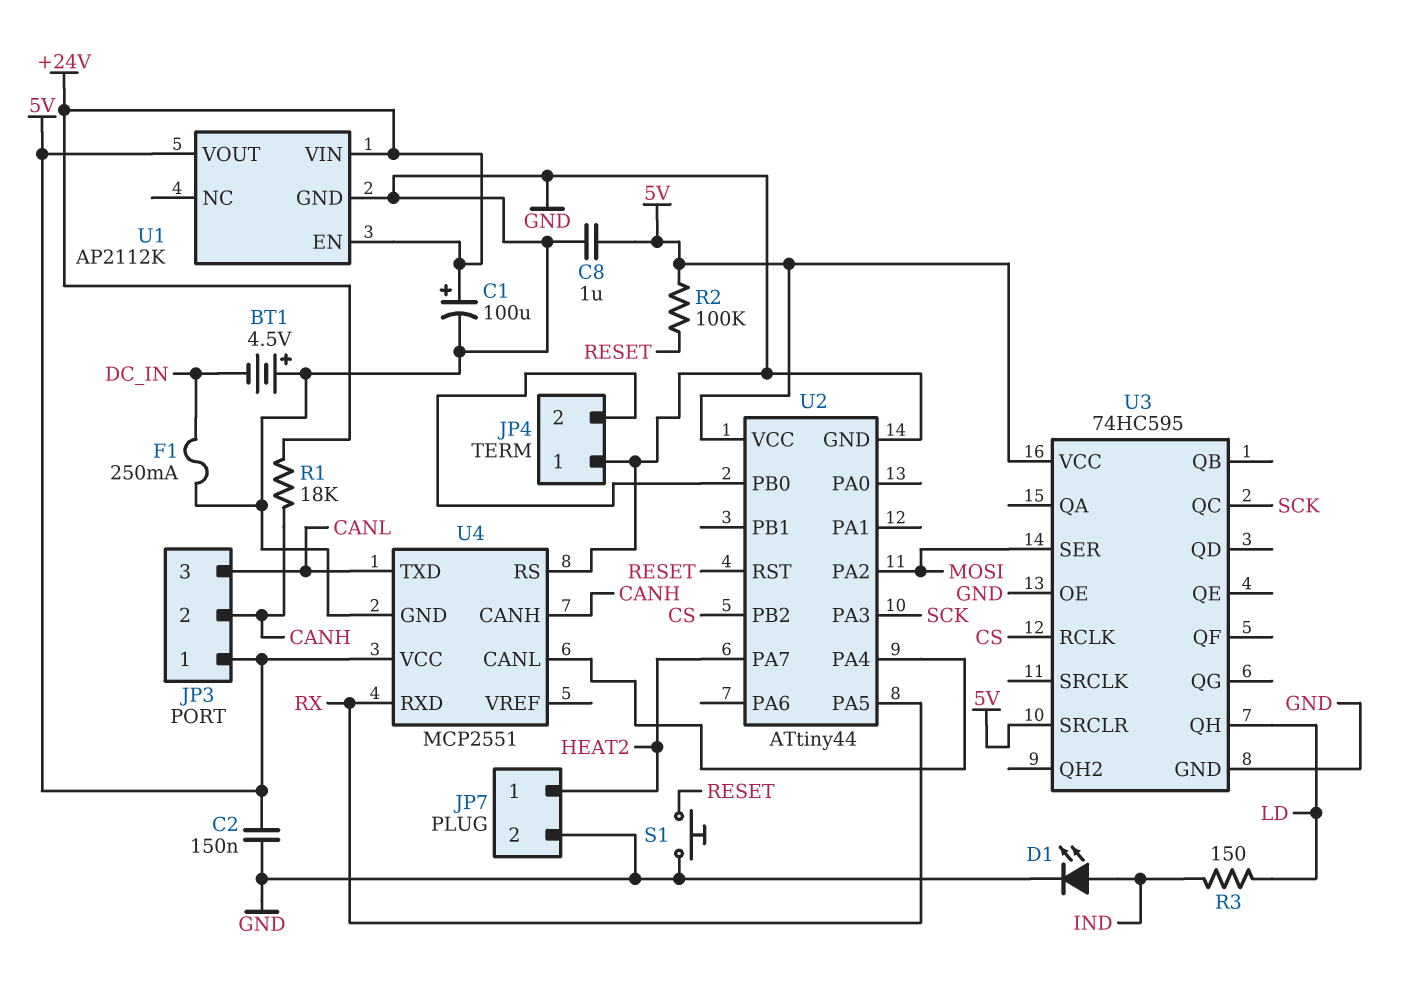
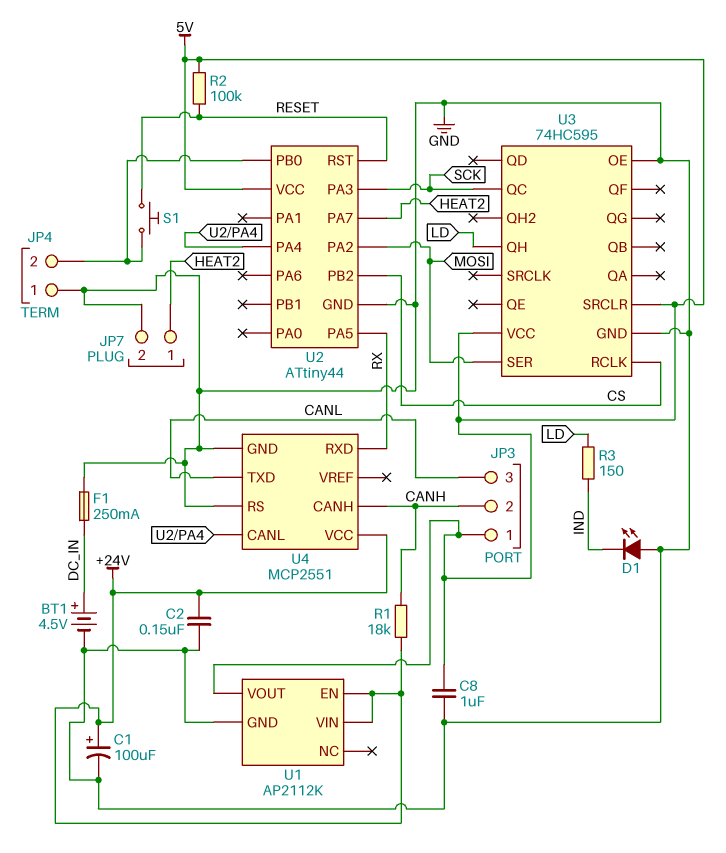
BT1: 4.5V (plus GND, minus DC_IN) -> 4.5V (plus DC_IN, minus GND)
C2: 150nF (5V, GND) -> 150nF (+24V, GND)
D1: LED (A IND, K GND) -> LED (A GND, K IND)
S1: button (GND, RESET) -> button (JP4/2, RESET)
U4 pin VCC: 5V -> +24V

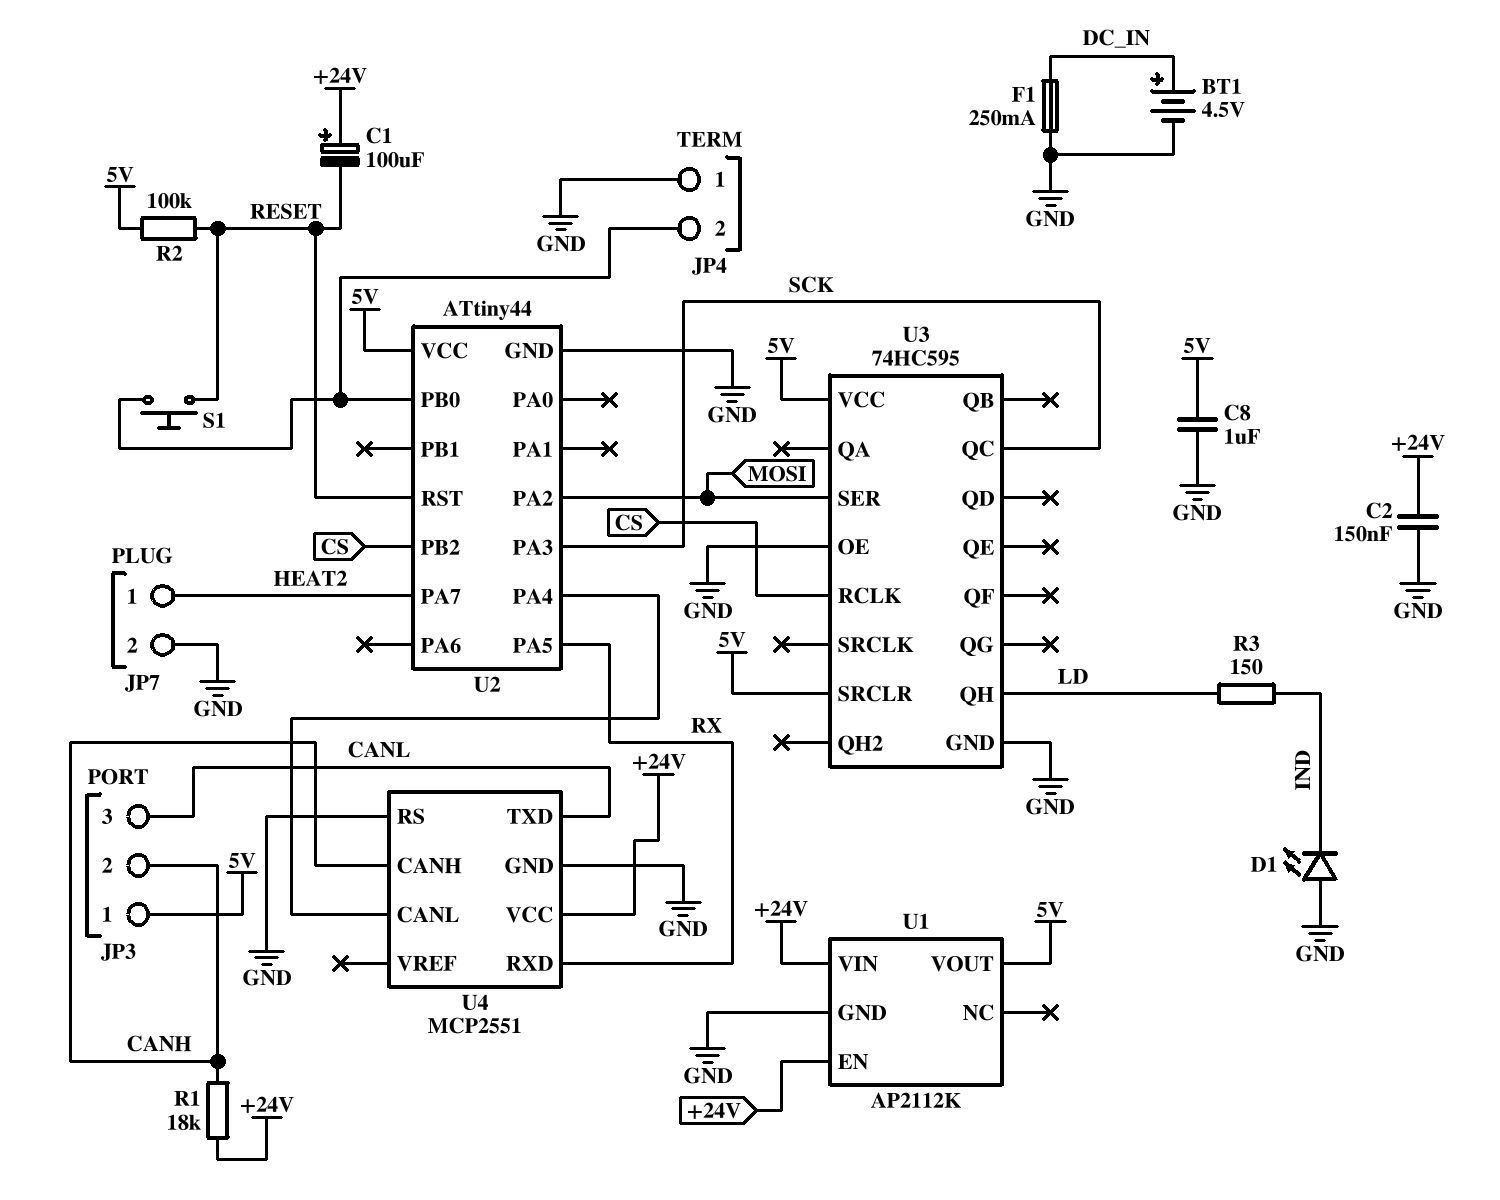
C1: 100uF (plus +24V, minus GND) -> 100uF (plus +24V, minus RESET)

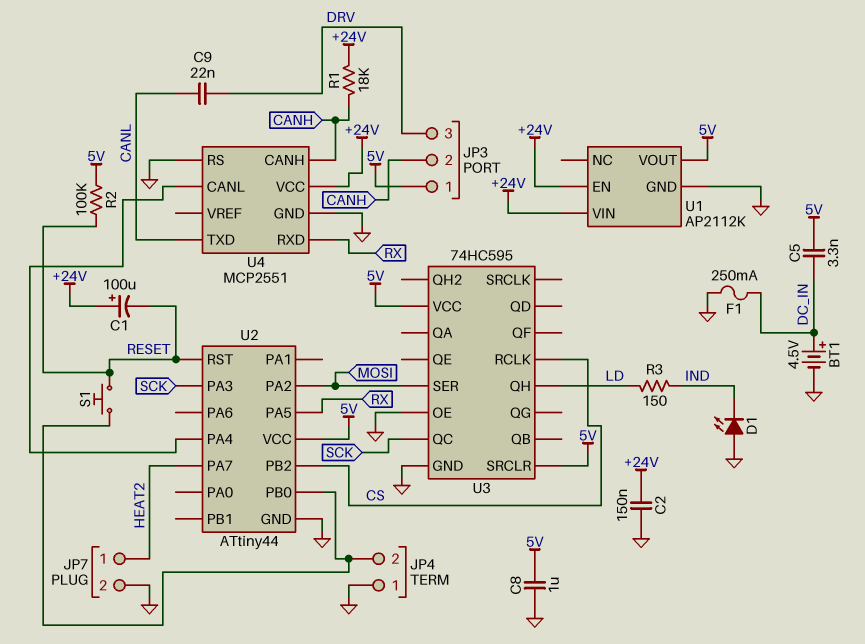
C5: none -> 3.3nF (5V, DC_IN)
C9: none -> 22nF (CANL, DRV)
JP3 pin 3: CANL -> DRV

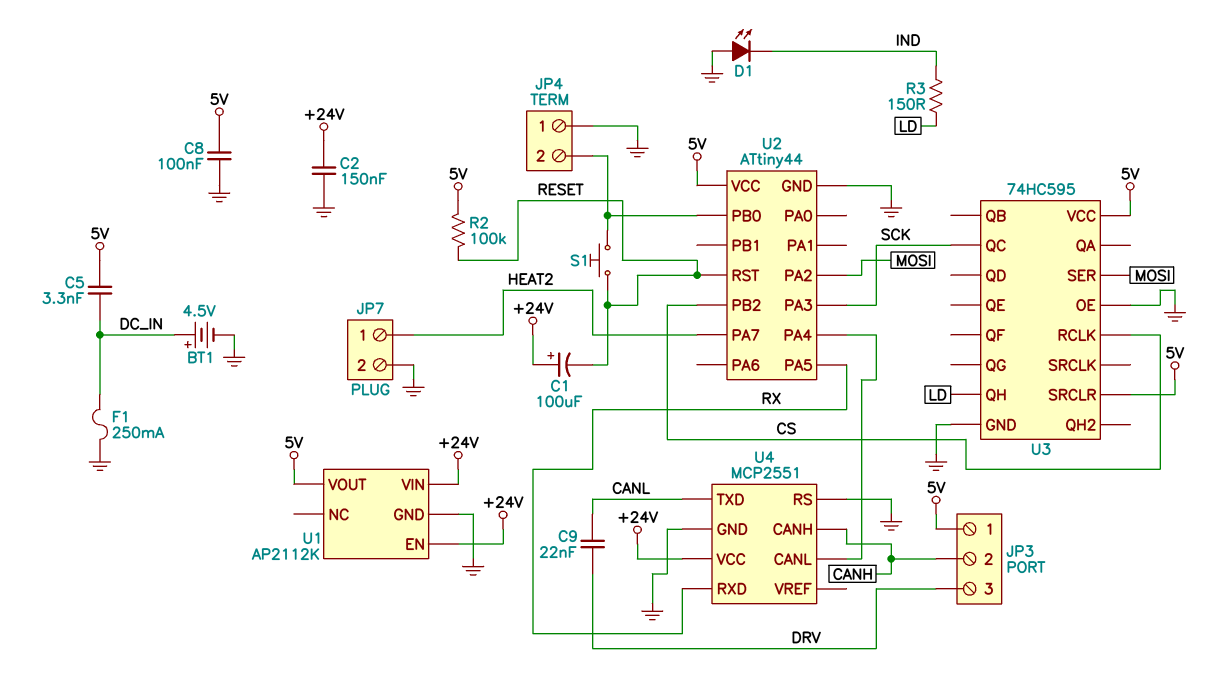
C8: 1uF (5V, GND) -> 100nF (5V, GND)
R1: 18k (+24V, CANH) -> none

